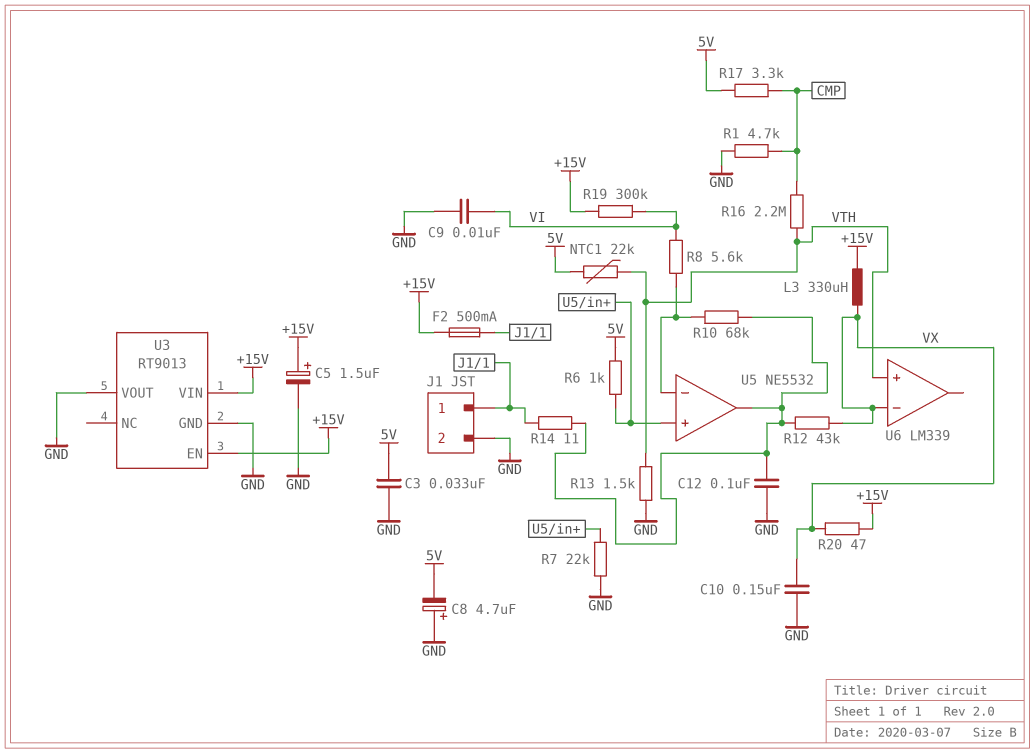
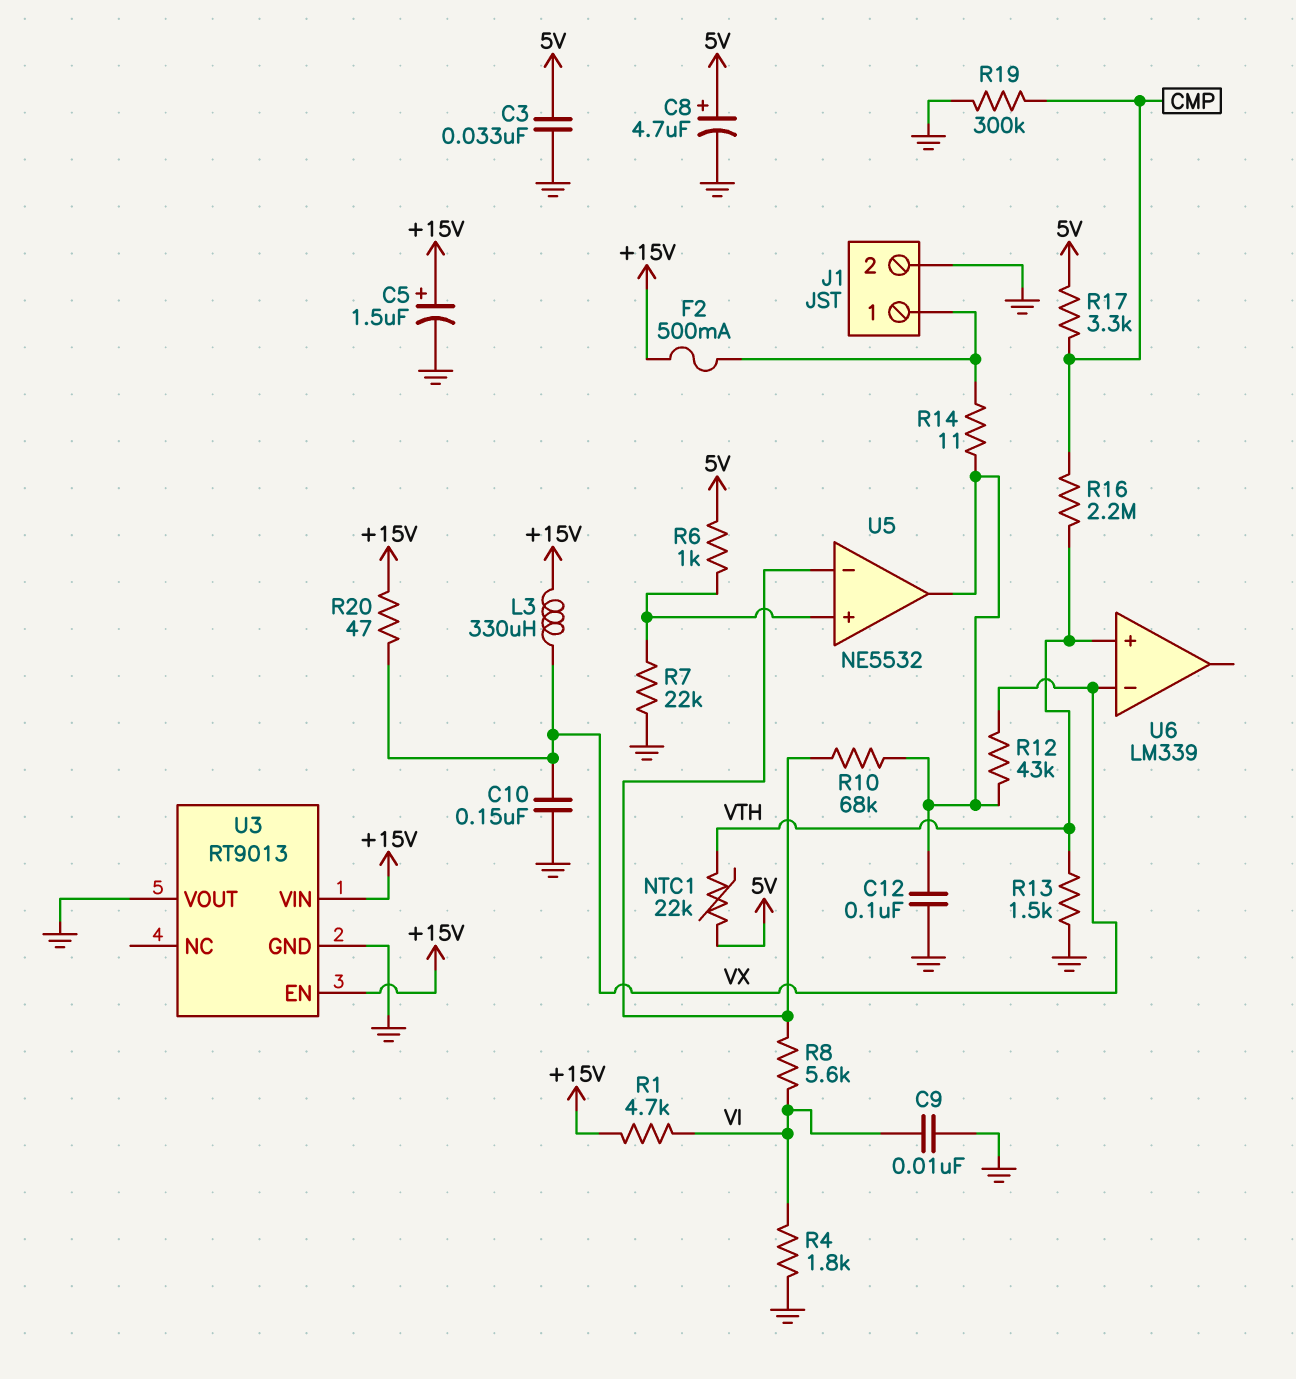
C8: 4.7uF (plus GND, minus 5V) -> 4.7uF (plus 5V, minus GND)
R1: 4.7k (CMP, GND) -> 4.7k (+15V, VI)
R4: none -> 1.8k (GND, VI)
R19: 300k (+15V, VI) -> 300k (CMP, GND)

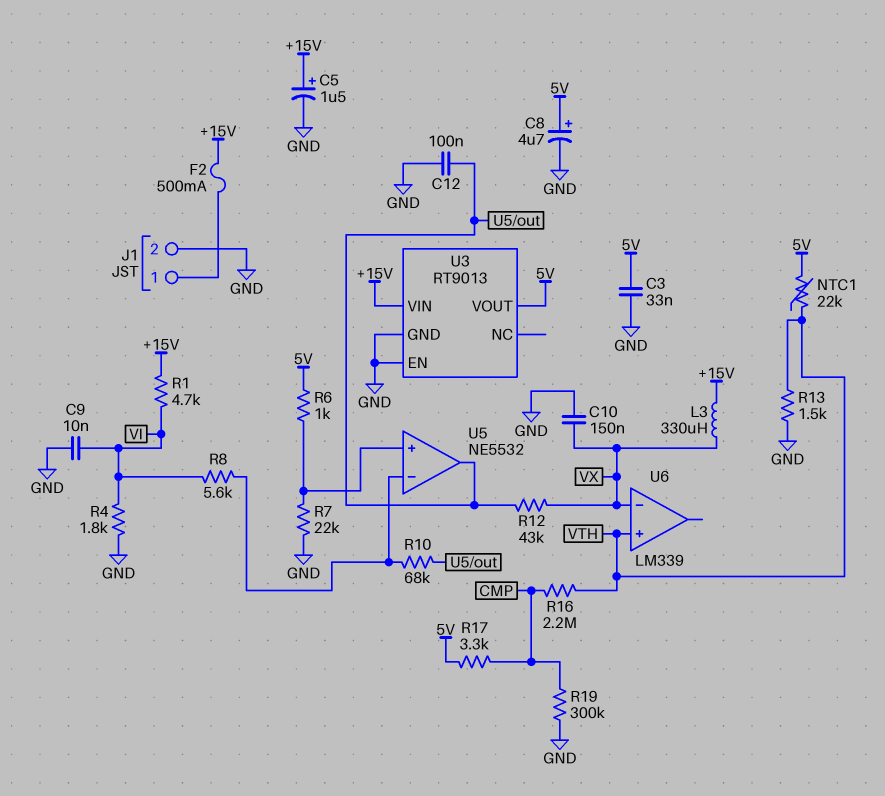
R14: 11 (J1/1, U5/out) -> none
R20: 47 (+15V, VX) -> none
U3 pin EN: +15V -> GND
U3 pin VOUT: GND -> 5V

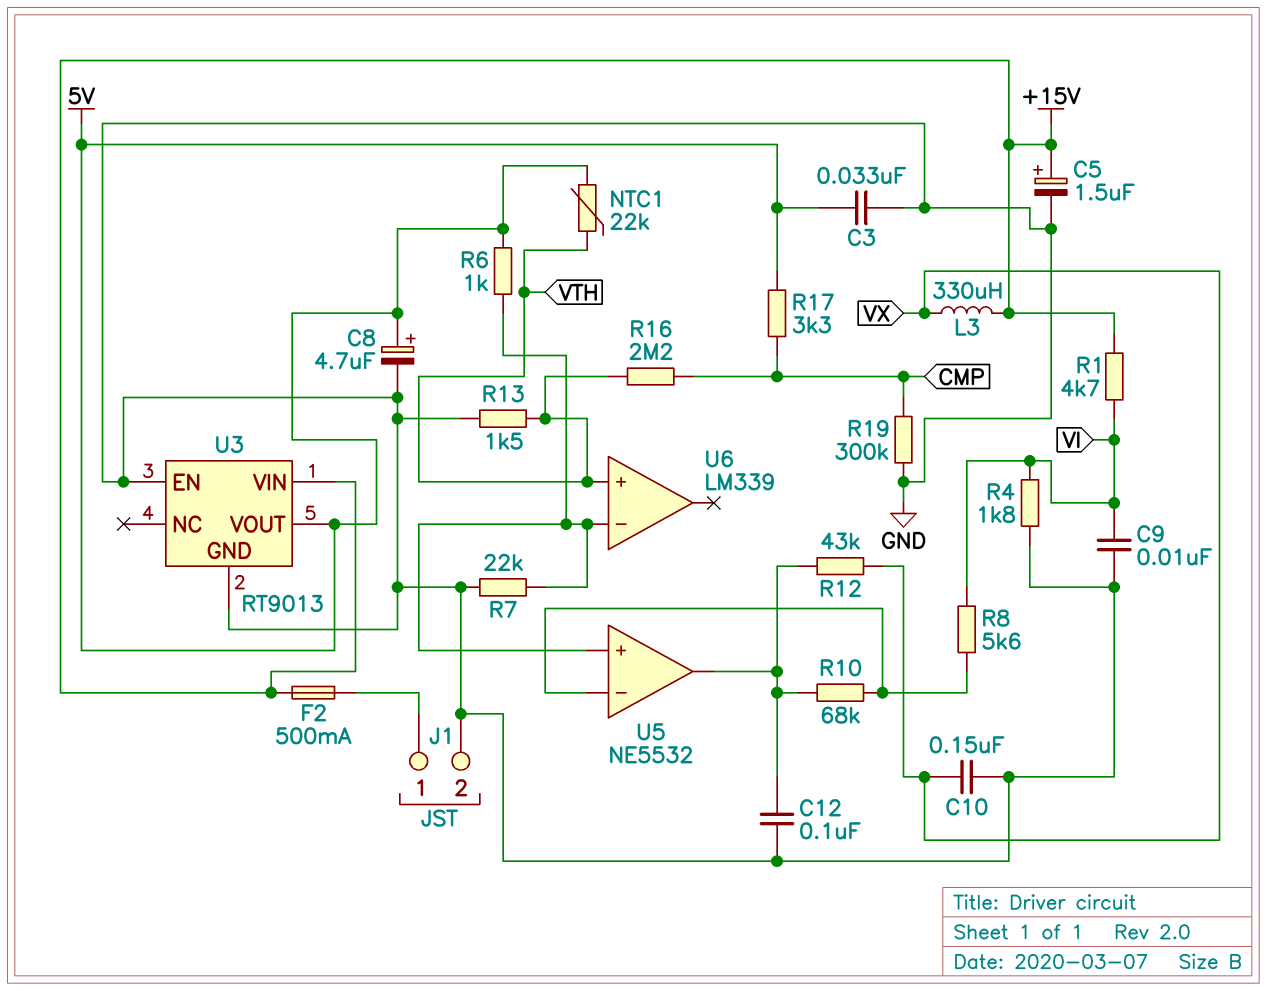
U6 pin in-: VX -> U5/in+

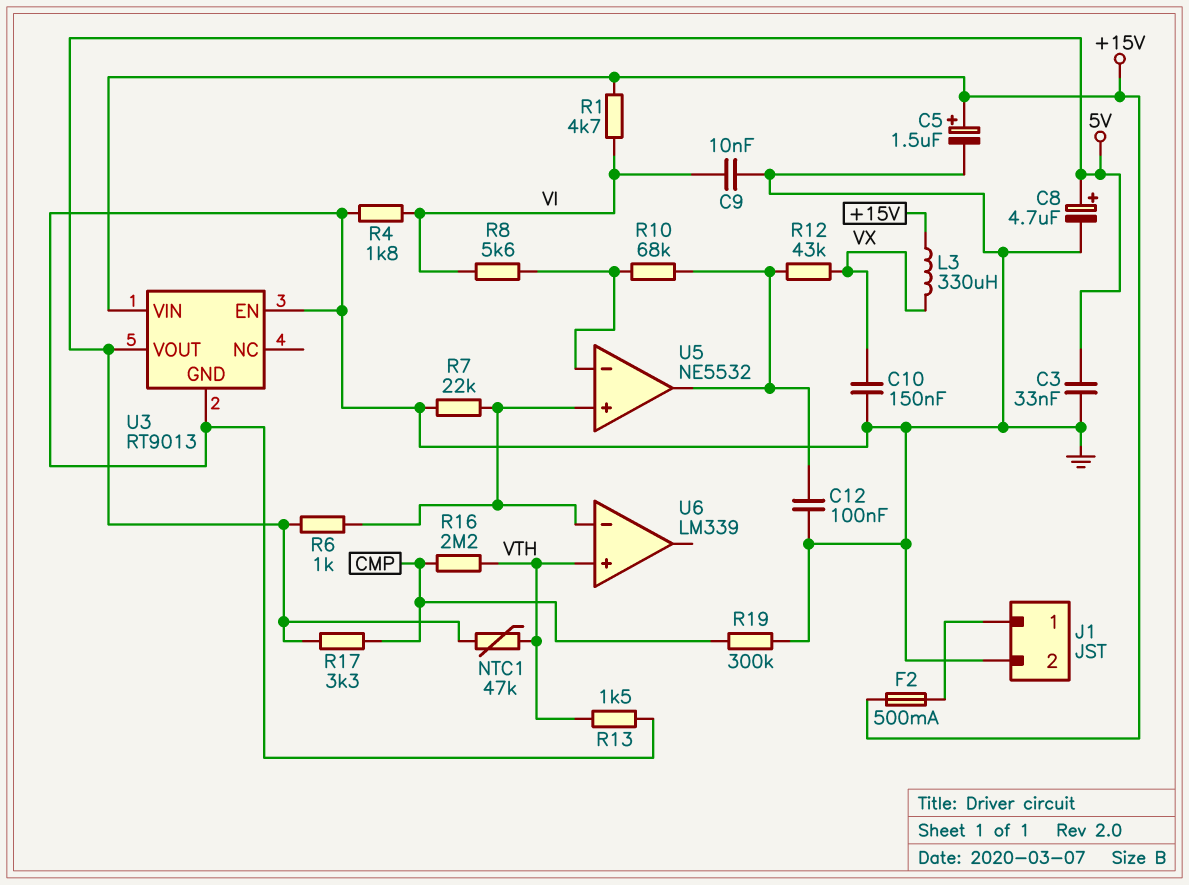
NTC1: 22k (5V, VTH) -> 47k (5V, VTH)

